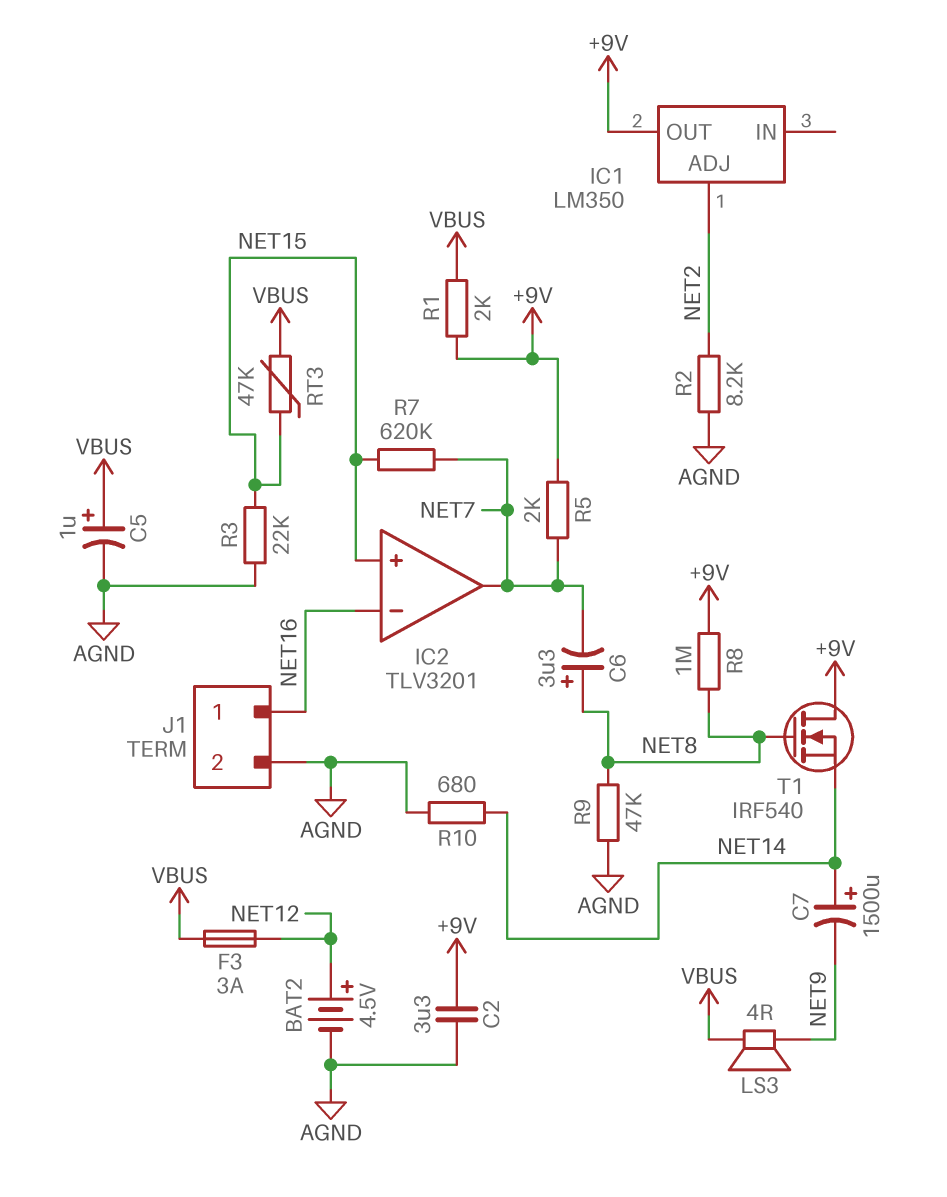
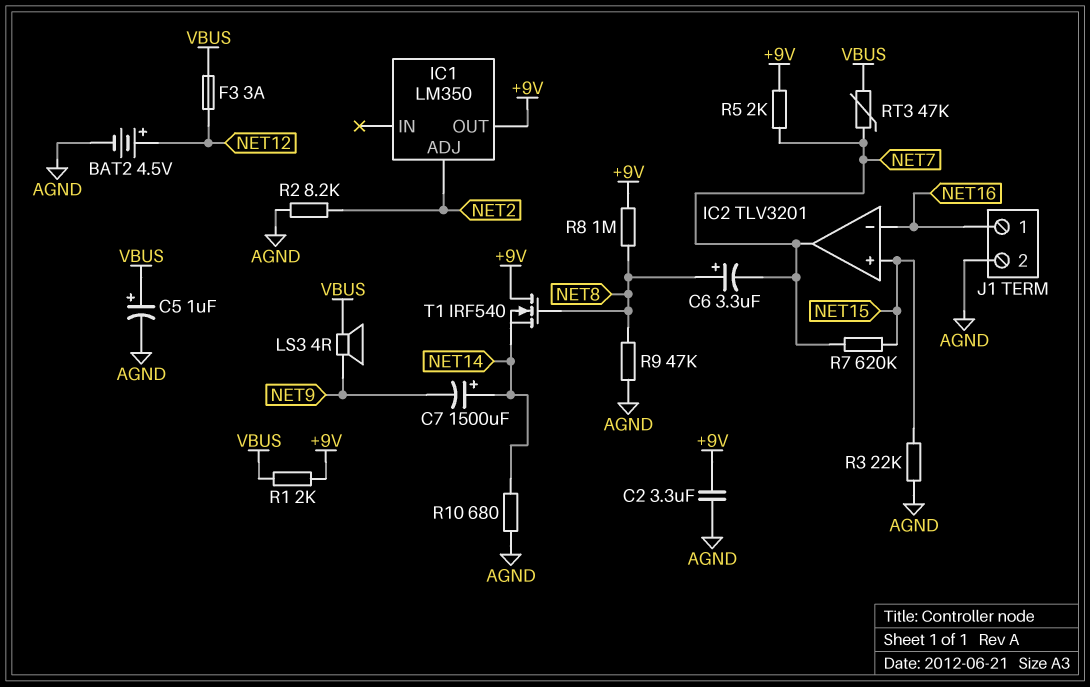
RT3: 47k (NET15, VBUS) -> 47k (NET7, VBUS)

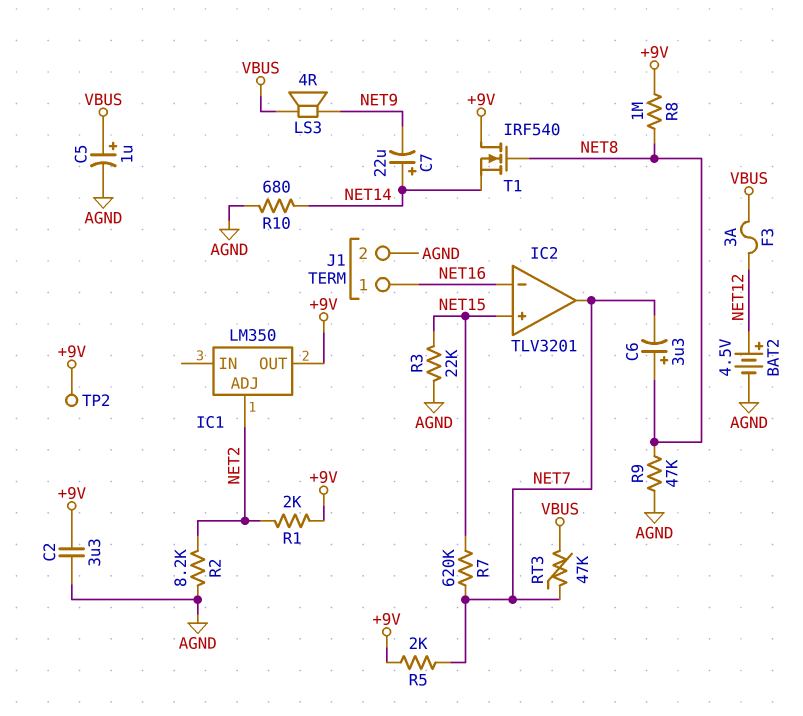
C7: 1500uF (plus NET14, minus NET9) -> 22uF (plus NET14, minus NET9)
R1: 2k (+9V, VBUS) -> 2k (+9V, NET2)
TP2: none -> test point (+9V)

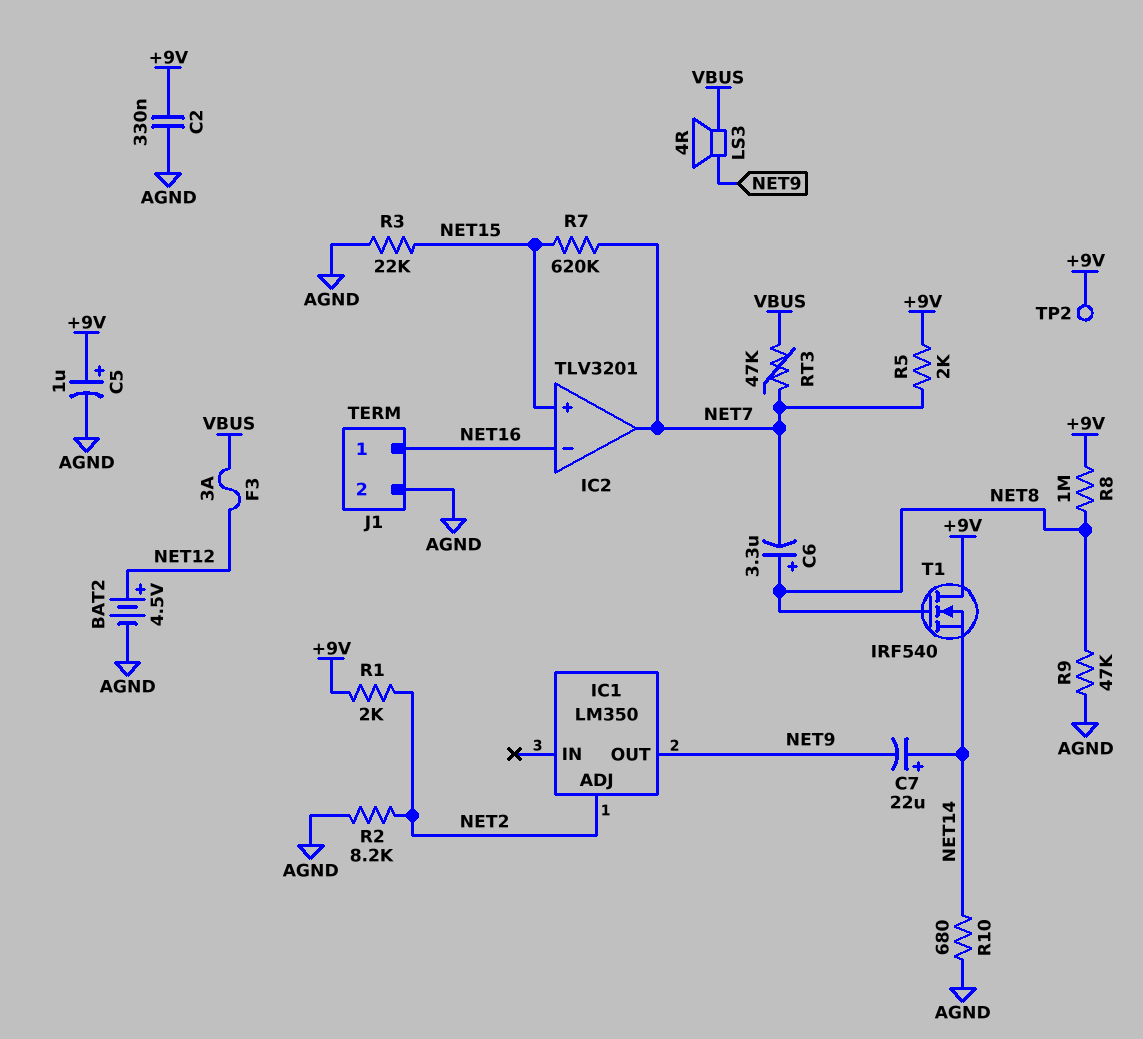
C2: 3.3uF (+9V, AGND) -> 330nF (+9V, AGND)
C5: 1uF (plus VBUS, minus AGND) -> 1uF (plus +9V, minus AGND)
IC1 pin OUT: +9V -> NET9

